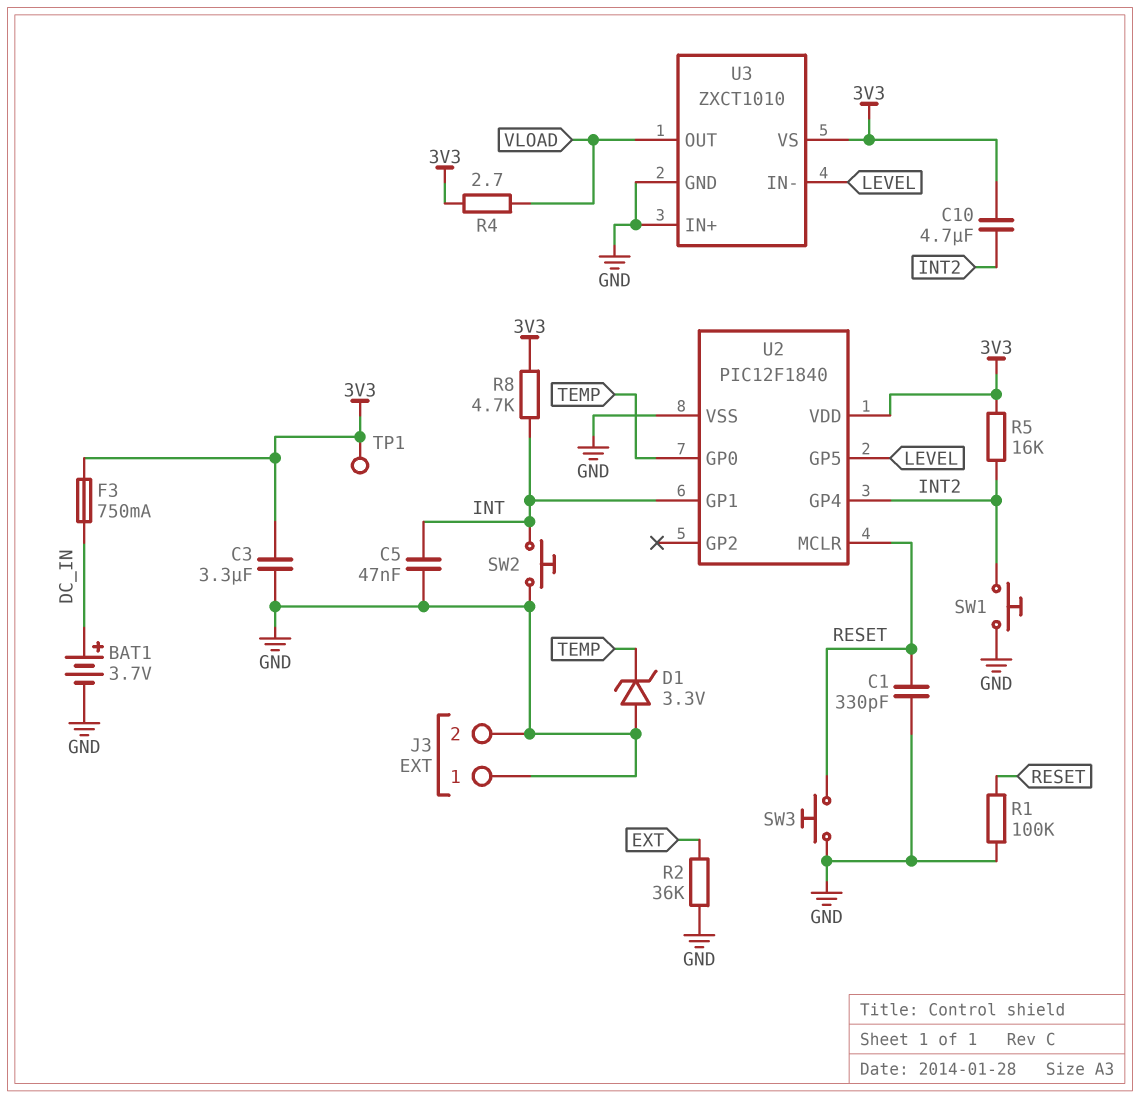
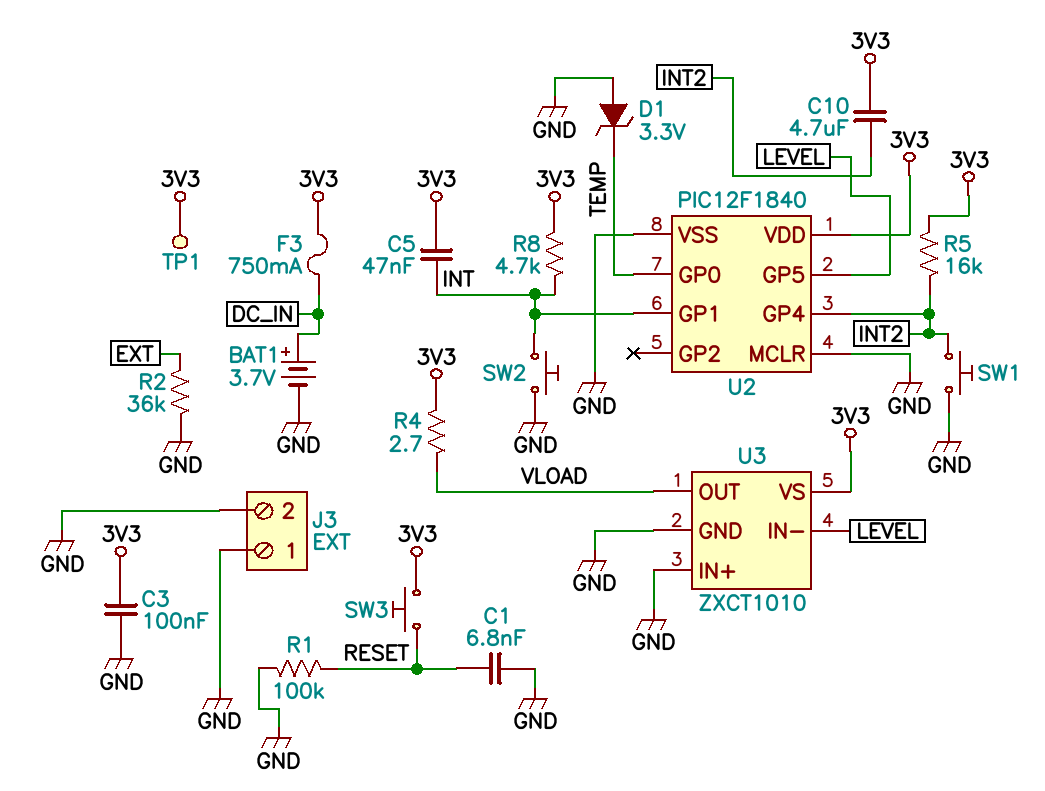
C1: 330pF (GND, RESET) -> 6.8nF (GND, RESET)
C3: 3.3uF (3V3, GND) -> 100nF (3V3, GND)
C5: 47nF (GND, INT) -> 47nF (3V3, INT)
SW3: button (GND, RESET) -> button (3V3, RESET)
U2 pin MCLR: RESET -> GND

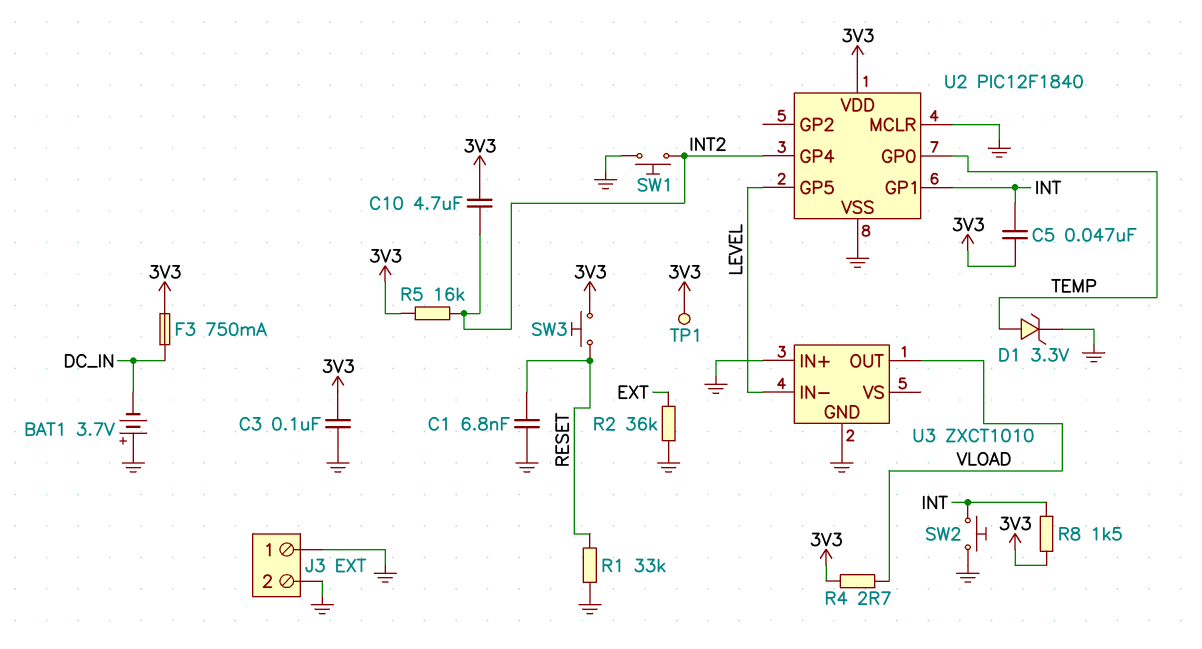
BAT1: 3.7V (plus DC_IN, minus GND) -> 3.7V (plus GND, minus DC_IN)
D1: zener 3.3V (A GND, K TEMP) -> zener 3.3V (A TEMP, K GND)
R1: 100k (GND, RESET) -> 33k (GND, RESET)
R8: 4.7k (3V3, INT) -> 1.5k (3V3, INT)
U3 pin VS: 3V3 -> none

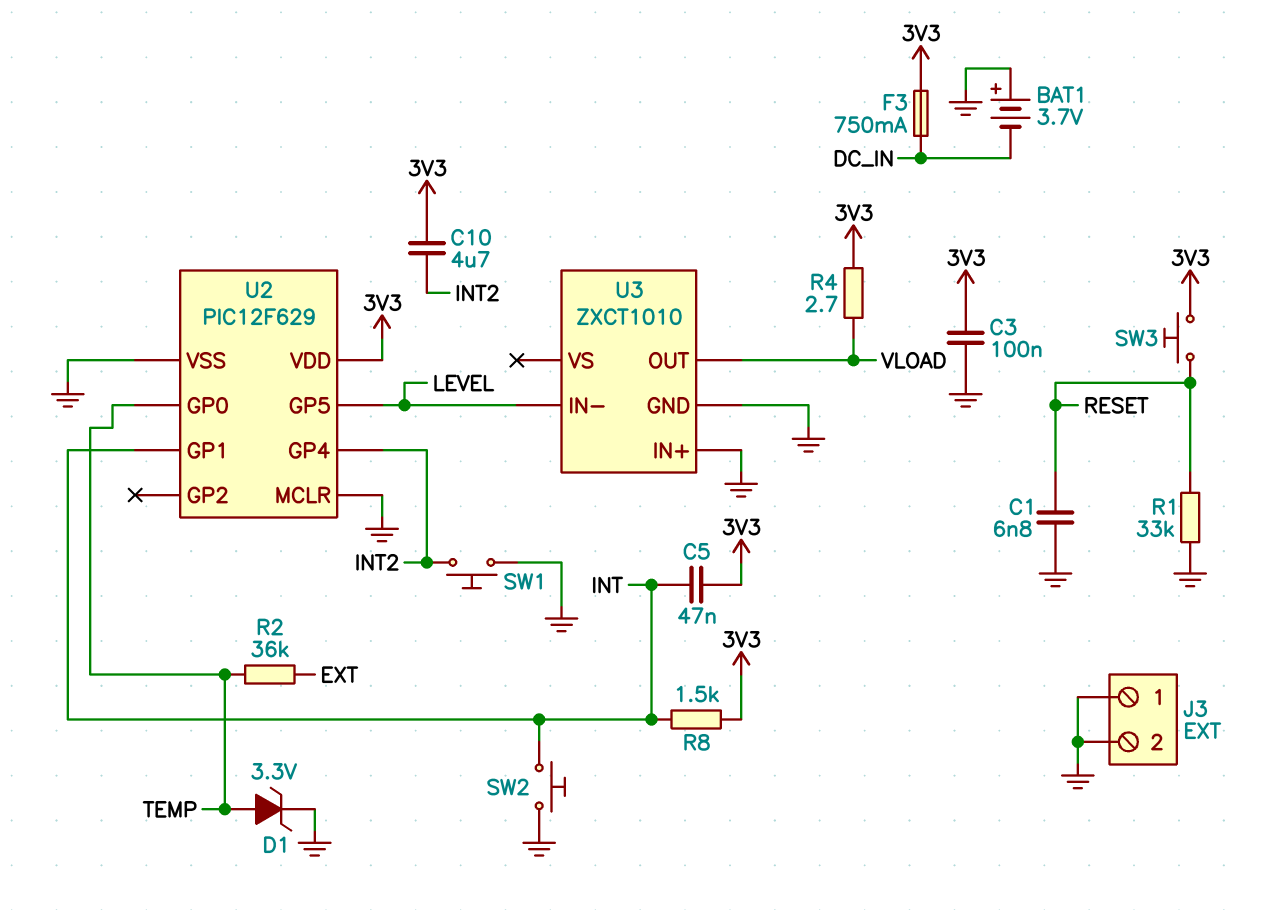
R2: 36k (EXT, GND) -> 36k (EXT, TEMP)
R5: 16k (3V3, INT2) -> none
TP1: test point (3V3) -> none
U2: PIC12F1840 -> PIC12F629

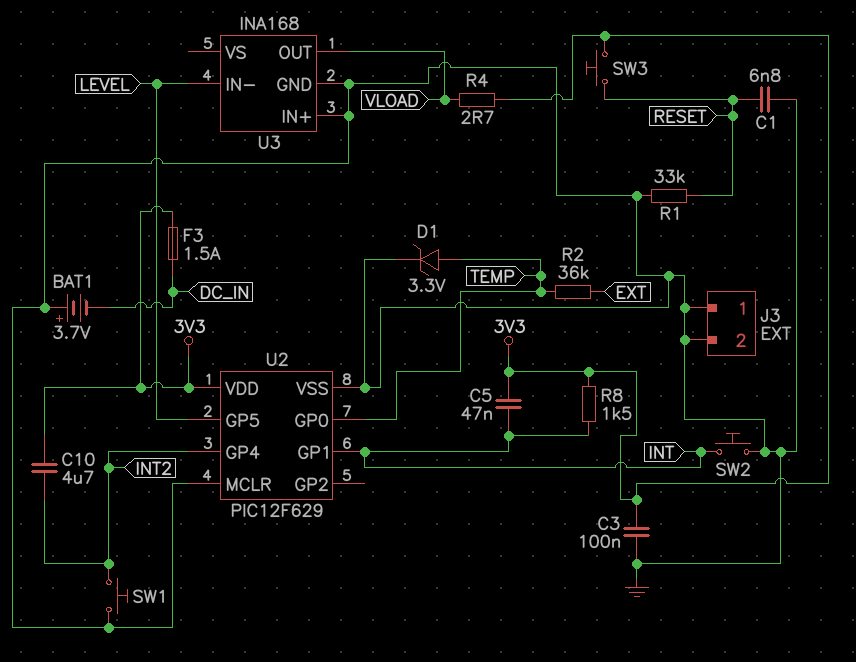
F3: 750mA (3V3, DC_IN) -> 1.5A (3V3, DC_IN)
U3: ZXCT1010 -> INA168

